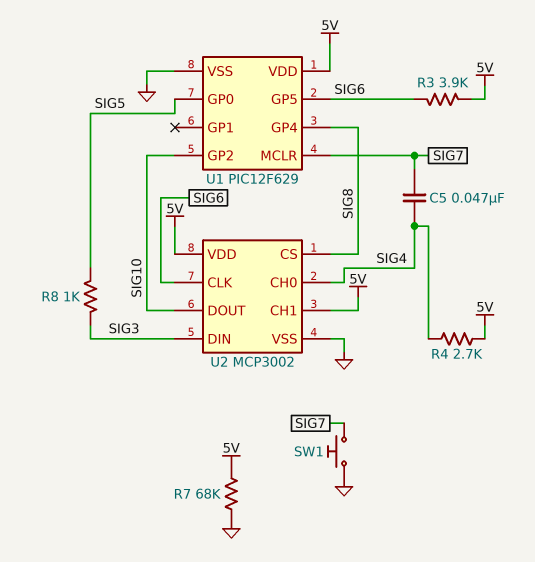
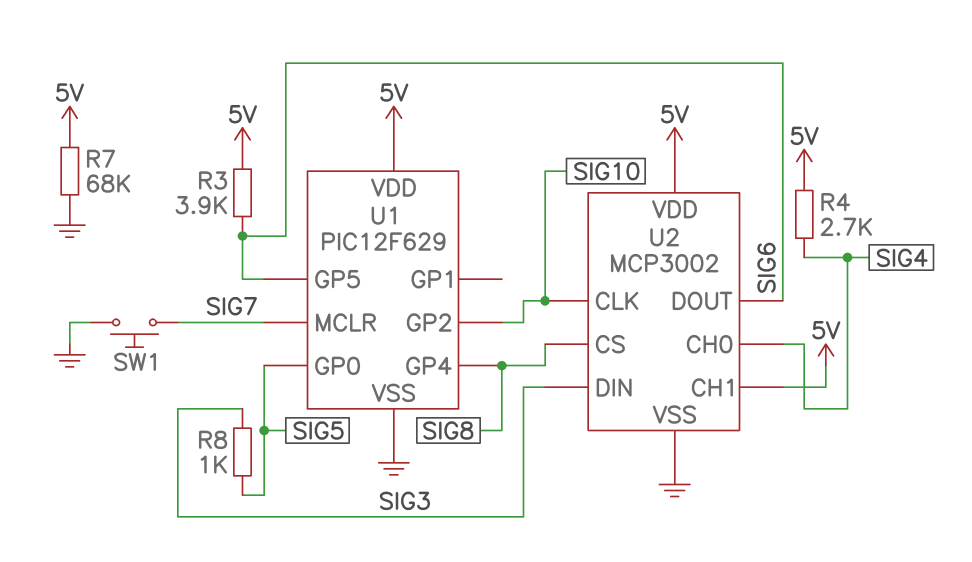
C5: 47nF (SIG4, SIG7) -> none
U2 pin CLK: SIG6 -> SIG10
U2 pin DOUT: SIG10 -> SIG6

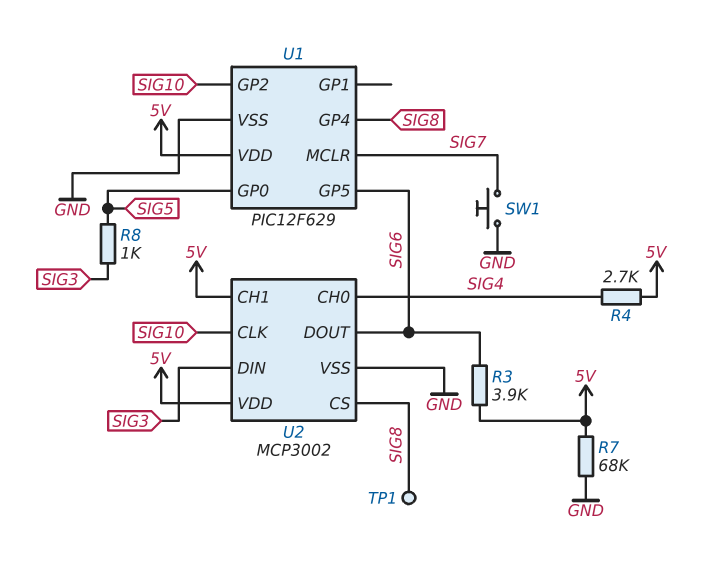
TP1: none -> test point (SIG8)

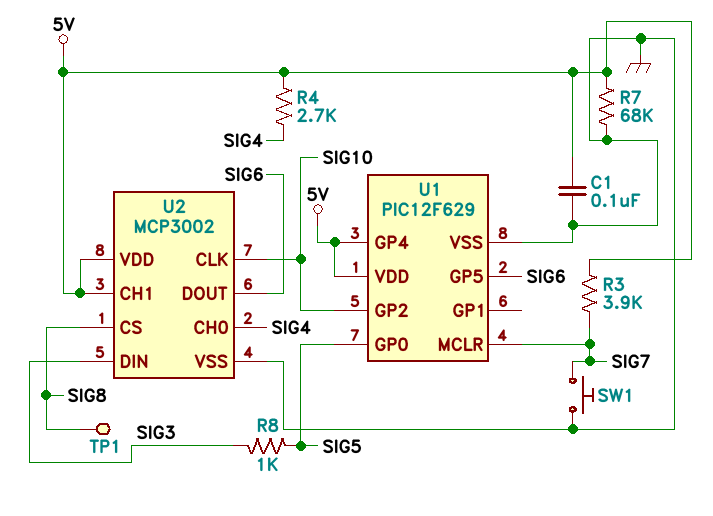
C1: none -> 100nF (5V, GND)
R3: 3.9k (5V, SIG6) -> 3.9k (5V, SIG7)
U1 pin GP4: SIG8 -> 5V

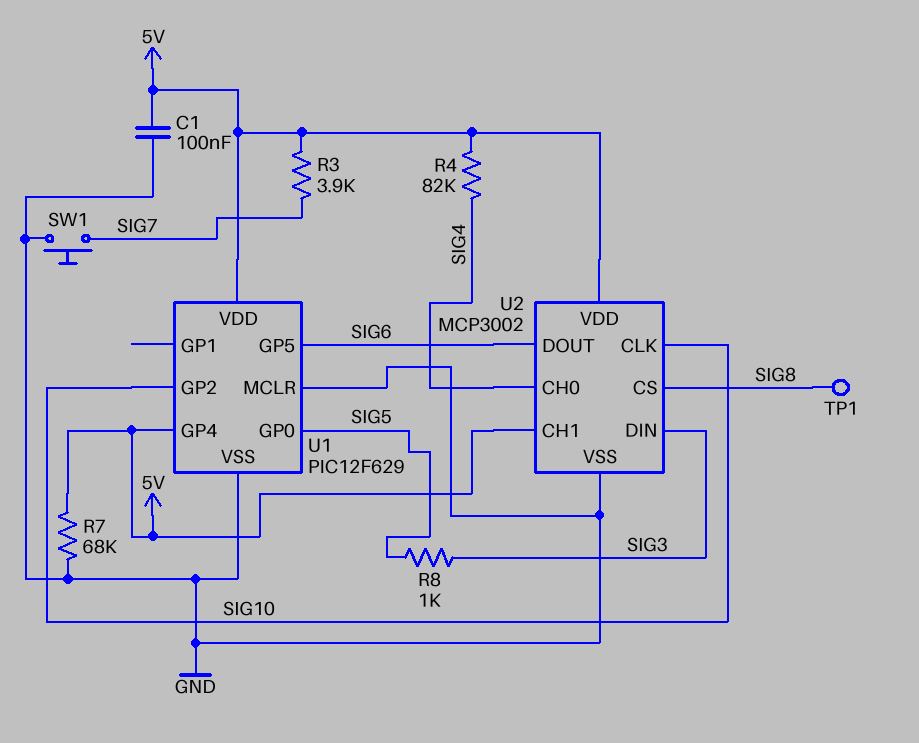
R4: 2.7k (5V, SIG4) -> 82k (5V, SIG4)
U1 pin MCLR: SIG7 -> GND

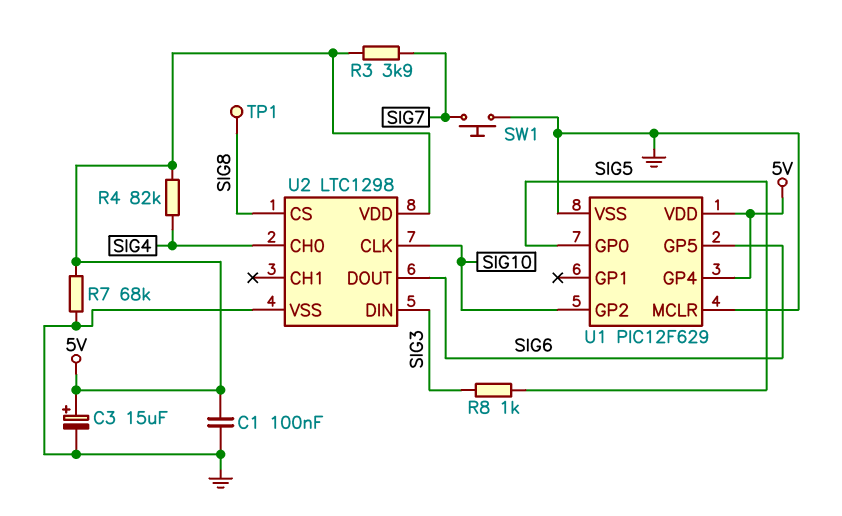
C3: none -> 15uF (plus 5V, minus GND)
U2: MCP3002 -> LTC1298
U2 pin CH1: 5V -> none

